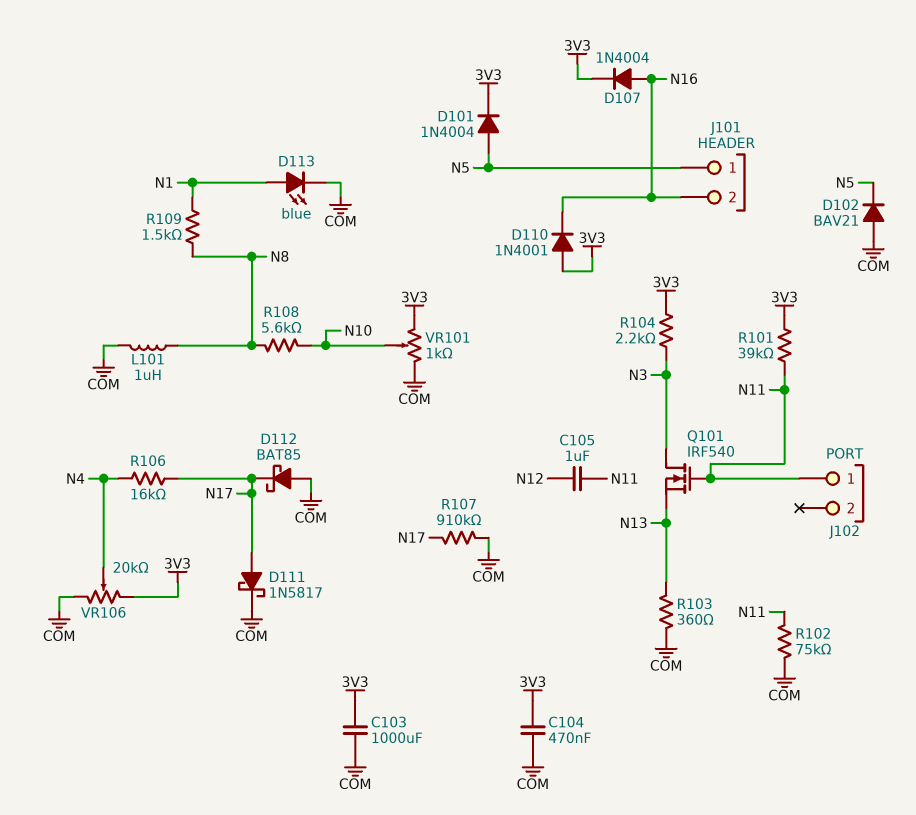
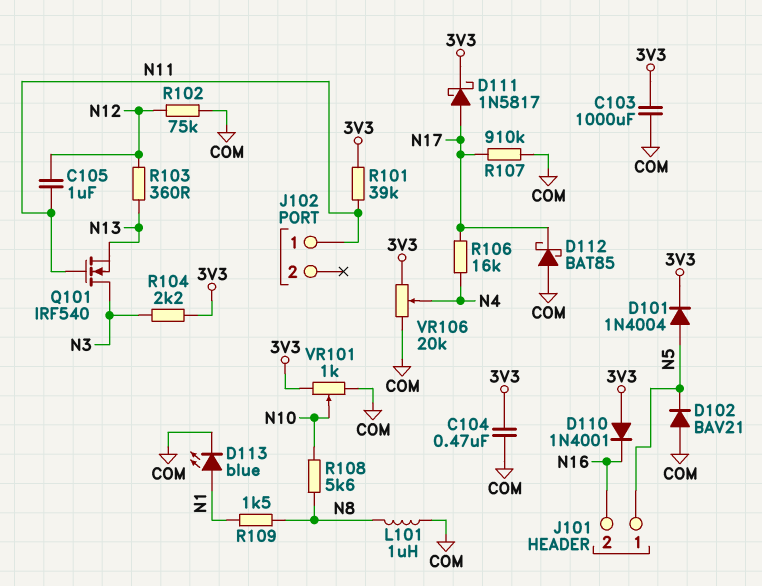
D107: diode 1N4004 (A N16, K 3V3) -> none
D111: schottky 1N5817 (A N17, K COM) -> schottky 1N5817 (A N17, K 3V3)
R102: 75k (COM, N11) -> 75k (COM, N12)
R103: 360 (COM, N13) -> 360 (N12, N13)

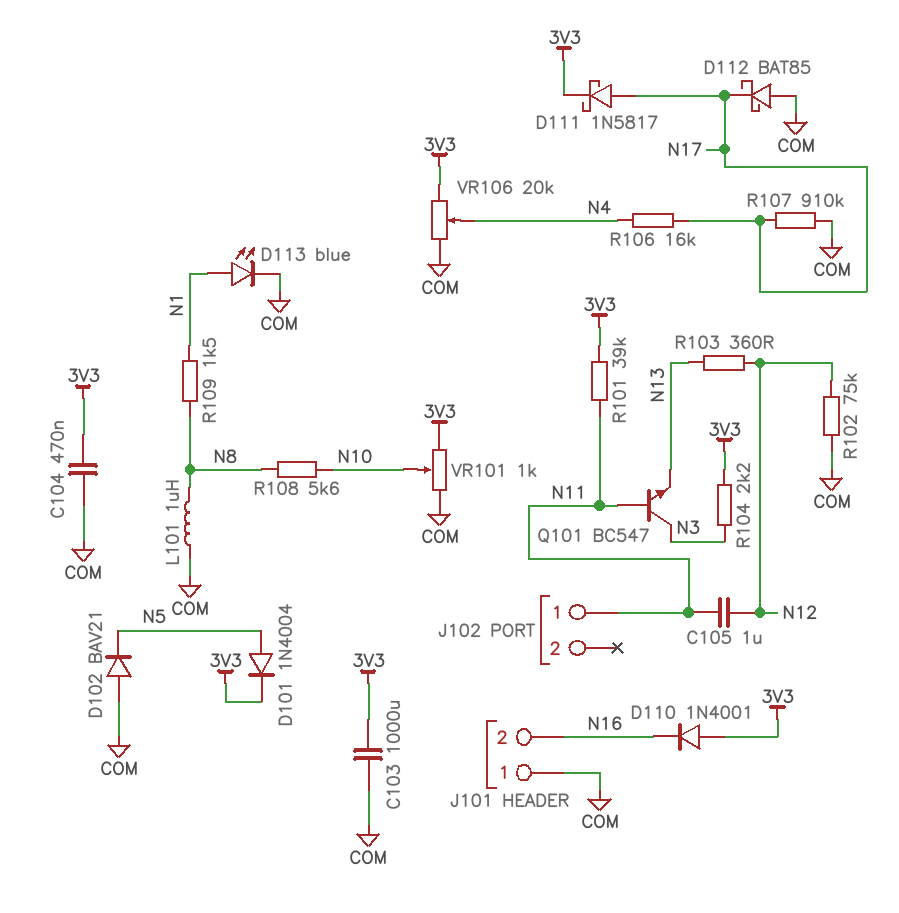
J101 pin 1: N5 -> COM
Q101: NMOS IRF540 (G N11, D N3, S N13) -> NPN BC547 (B N11, C N3, E N13)

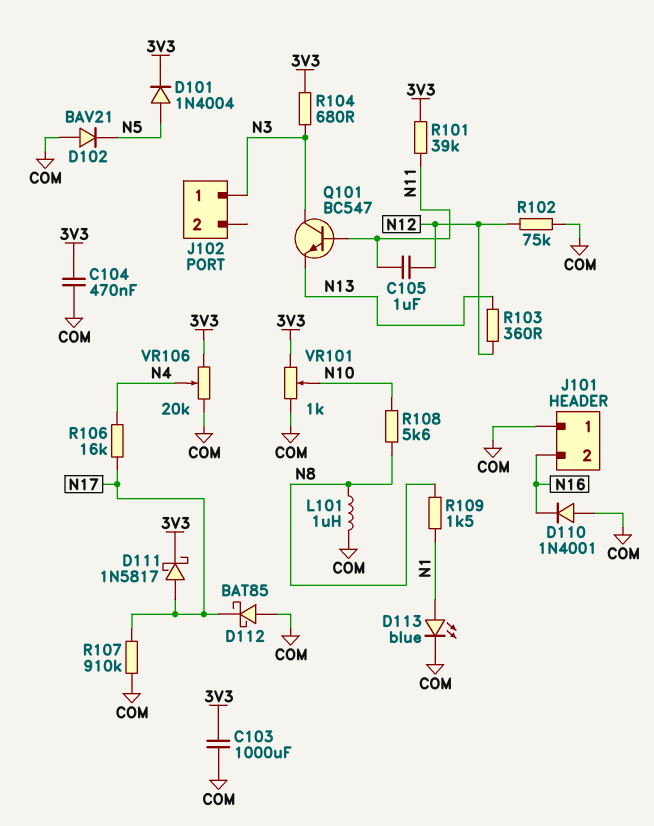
D110: diode 1N4001 (A 3V3, K N16) -> diode 1N4001 (A COM, K N16)
J102 pin 1: N11 -> N3
R104: 2.2k (3V3, N3) -> 680 (3V3, N3)

